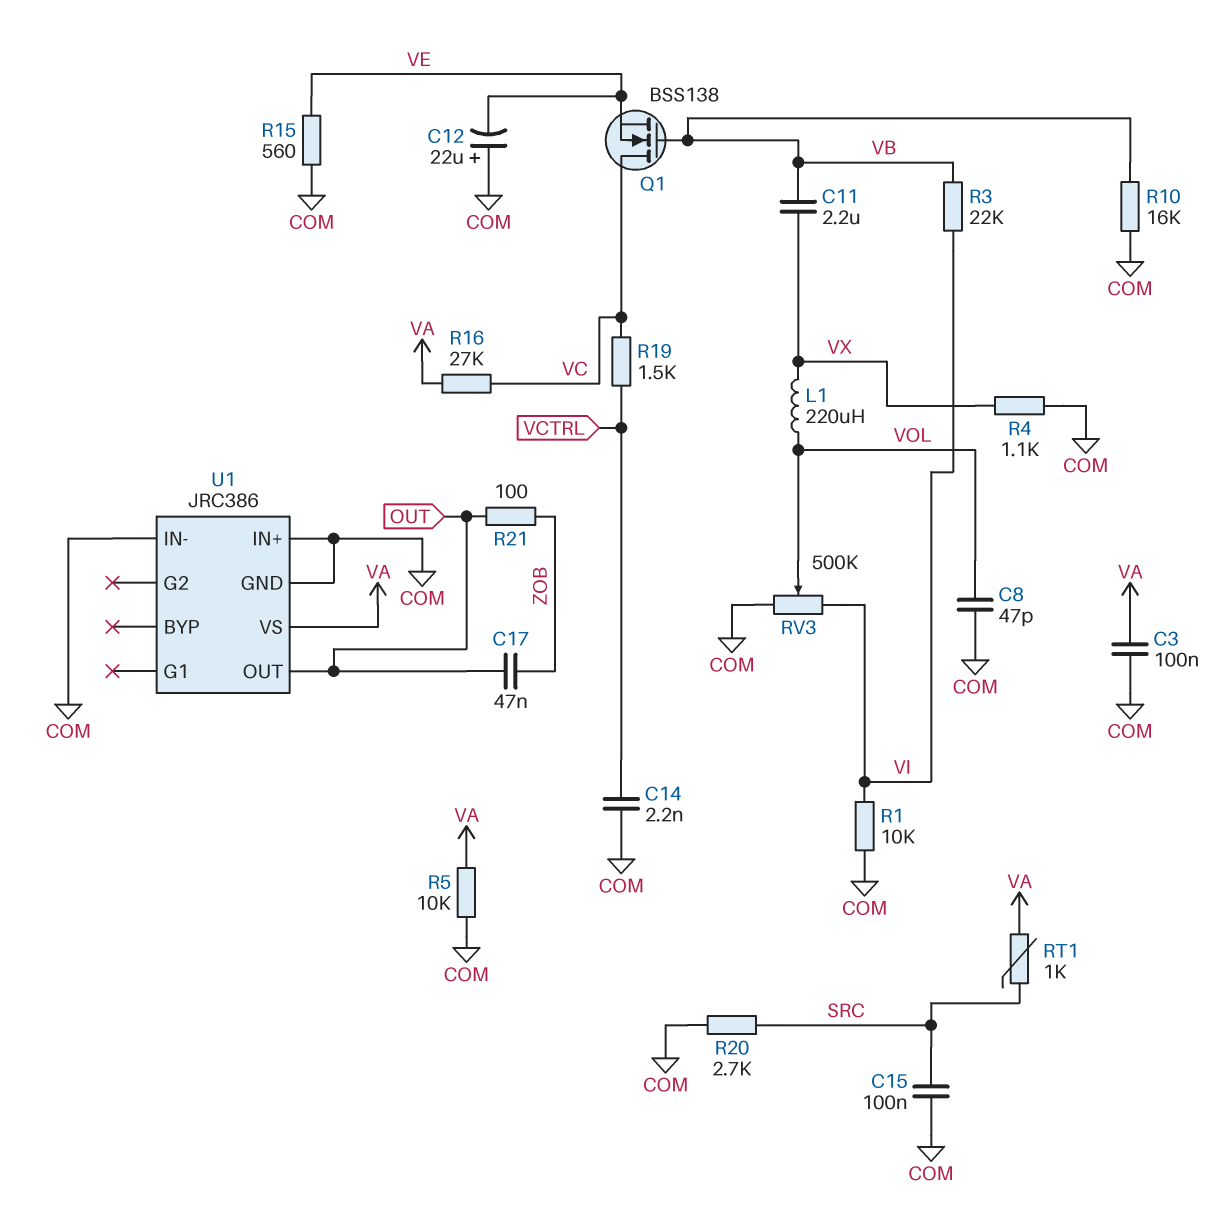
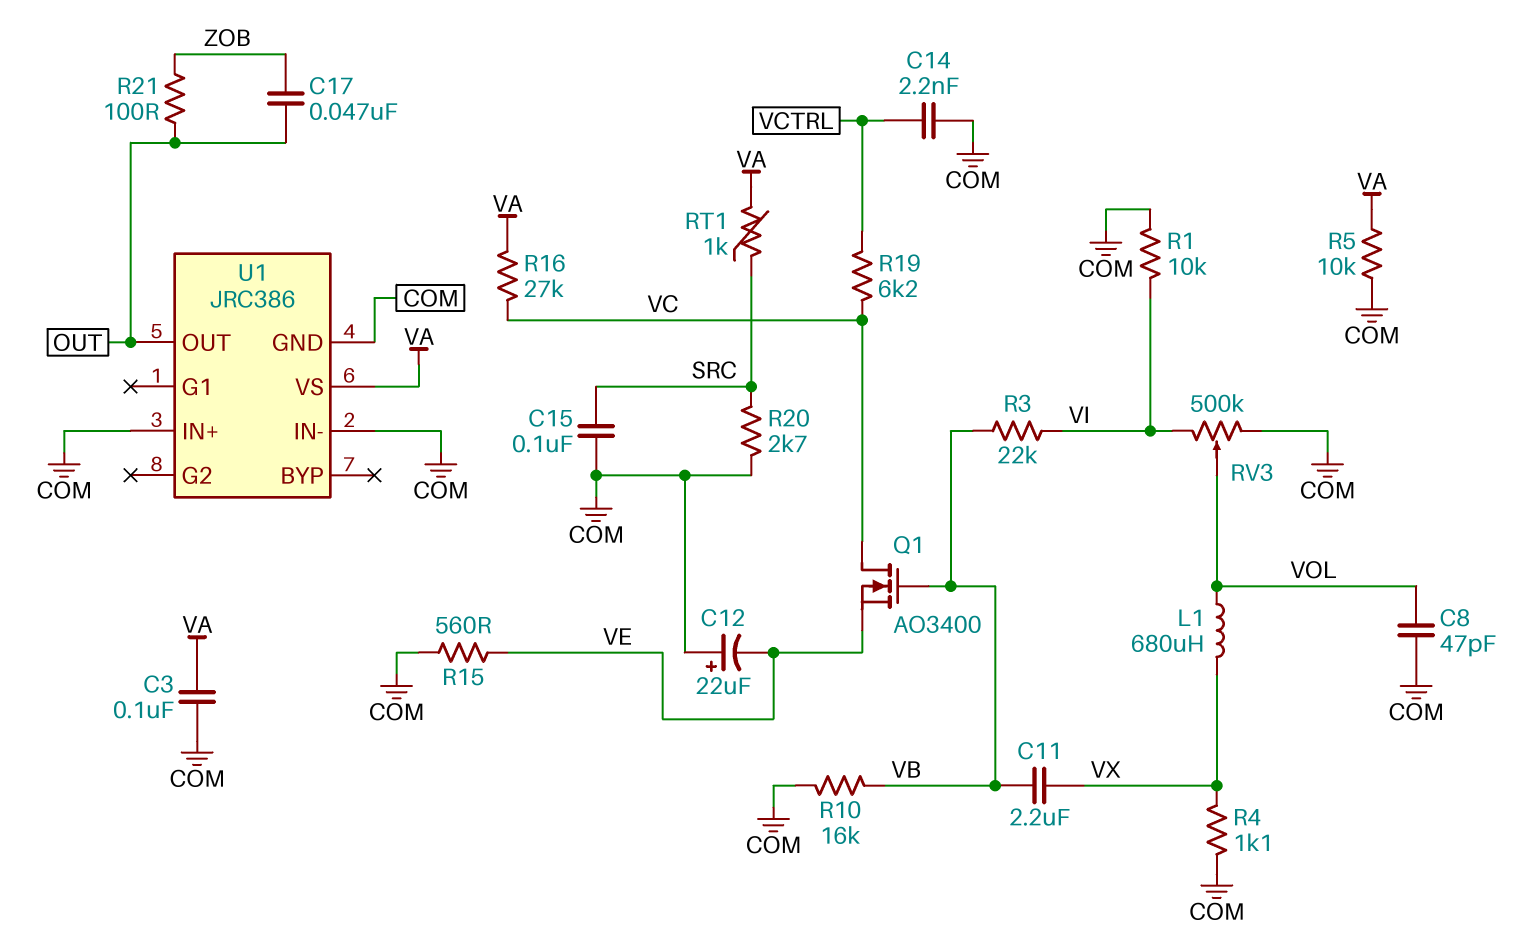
L1: 220uH (VOL, VX) -> 680uH (VOL, VX)
Q1: NMOS BSS138 (G VB, D VC, S VE) -> NMOS AO3400 (G VB, D VC, S VE)
R19: 1.5k (VC, VCTRL) -> 6.2k (VC, VCTRL)

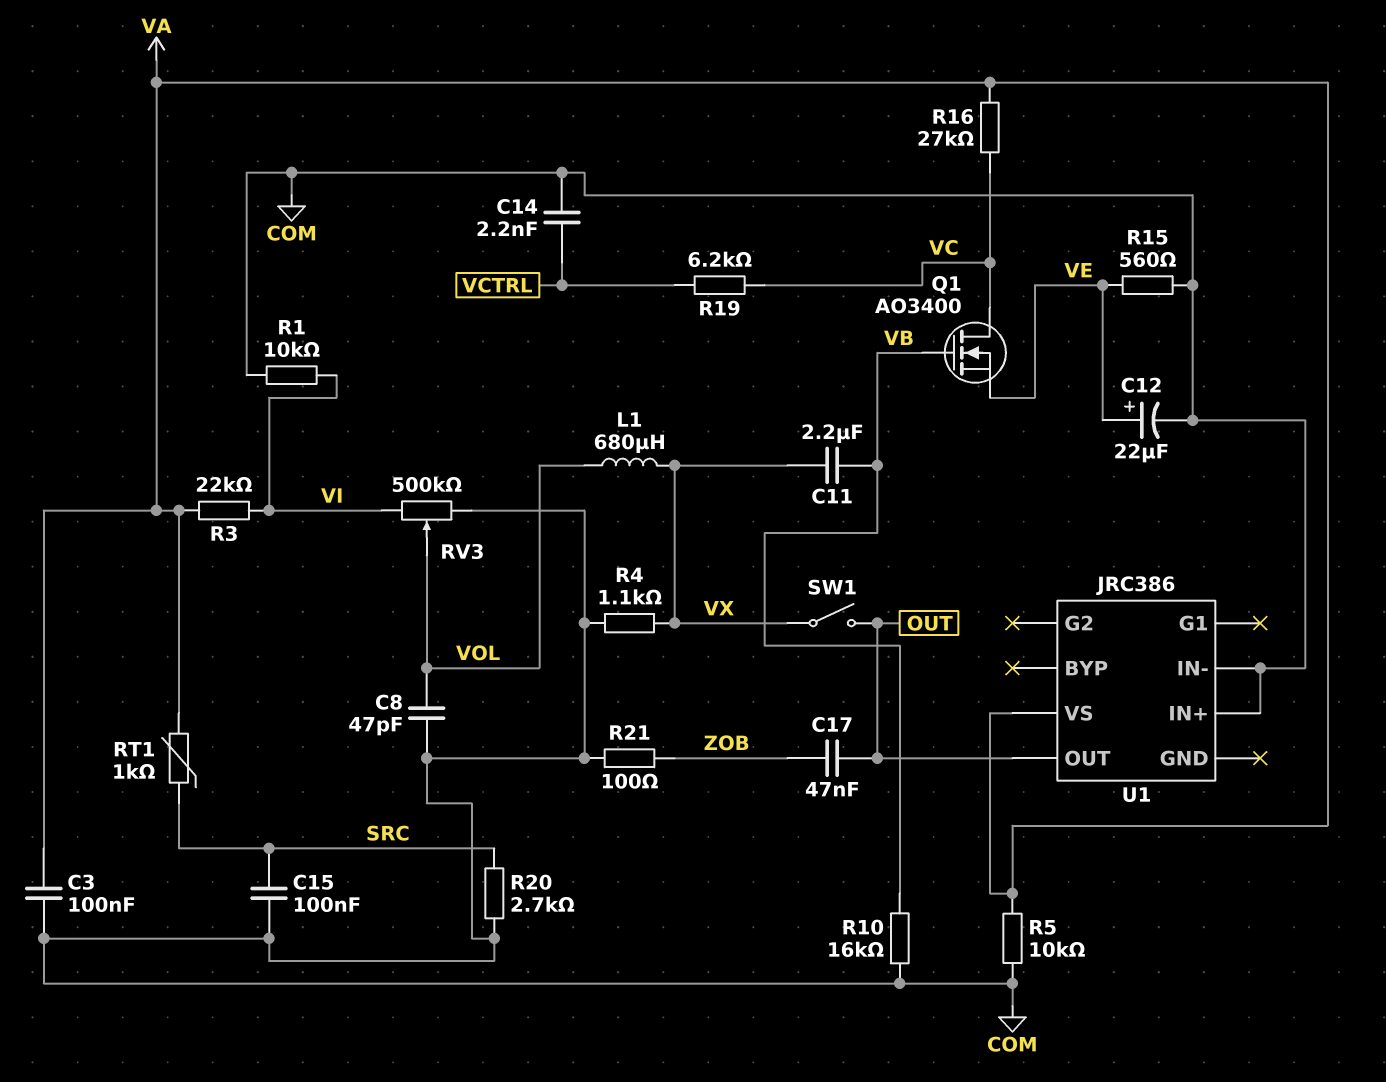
C12: 22uF (plus COM, minus VE) -> 22uF (plus VE, minus COM)
R3: 22k (VB, VI) -> 22k (VA, VI)
R21: 100 (OUT, ZOB) -> 100 (COM, ZOB)
SW1: none -> switch (OUT, VX)
U1 pin GND: COM -> none

